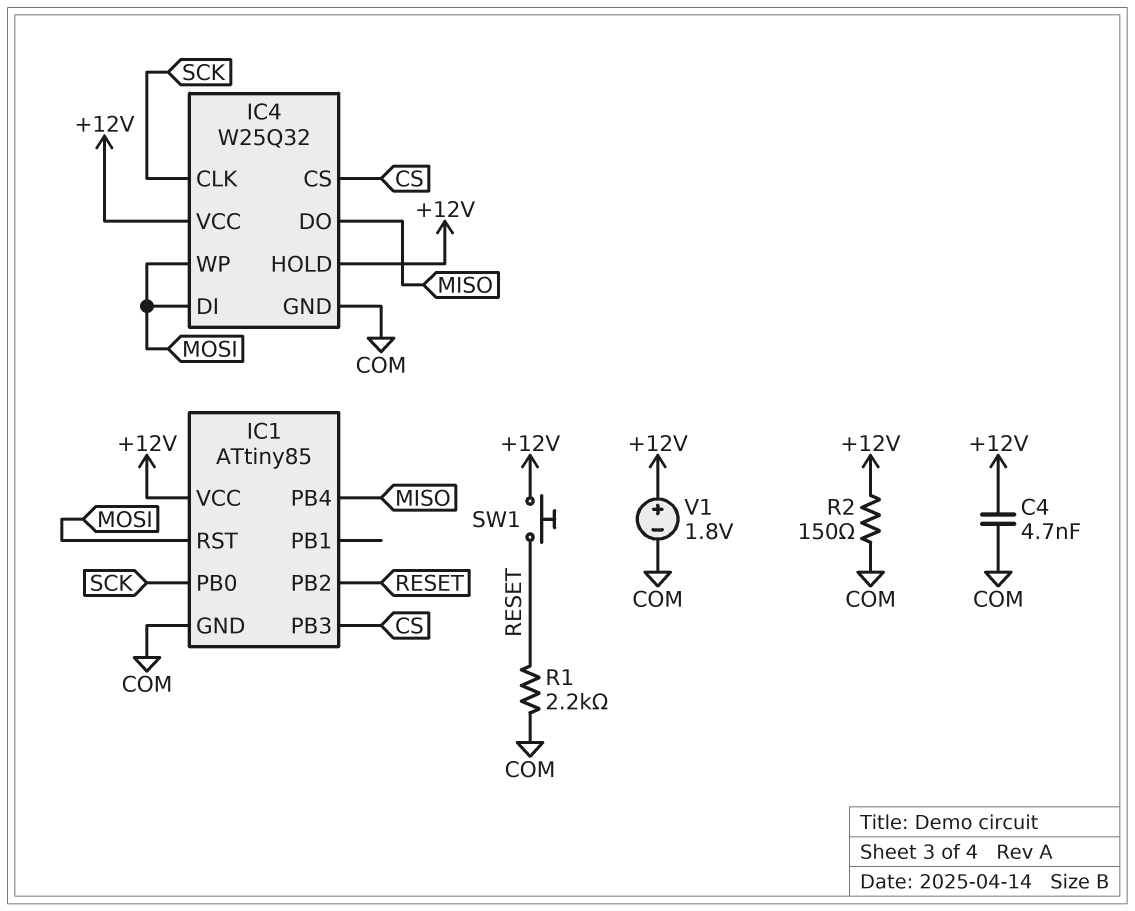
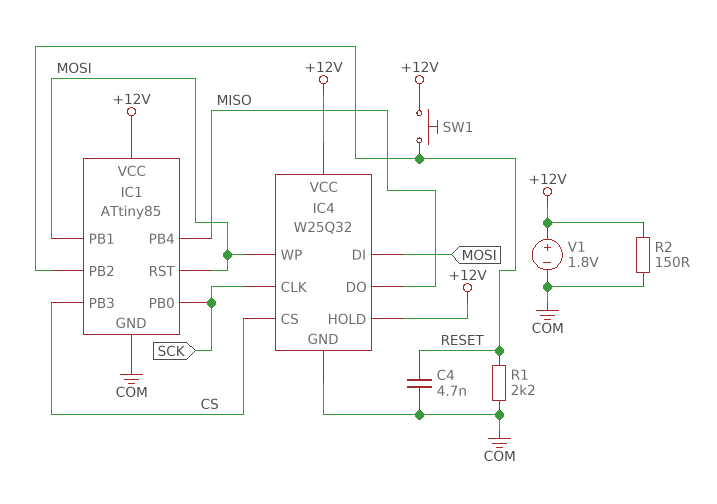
C4: 4.7nF (+12V, COM) -> 4.7nF (COM, RESET)
IC1 pin PB1: none -> MOSI

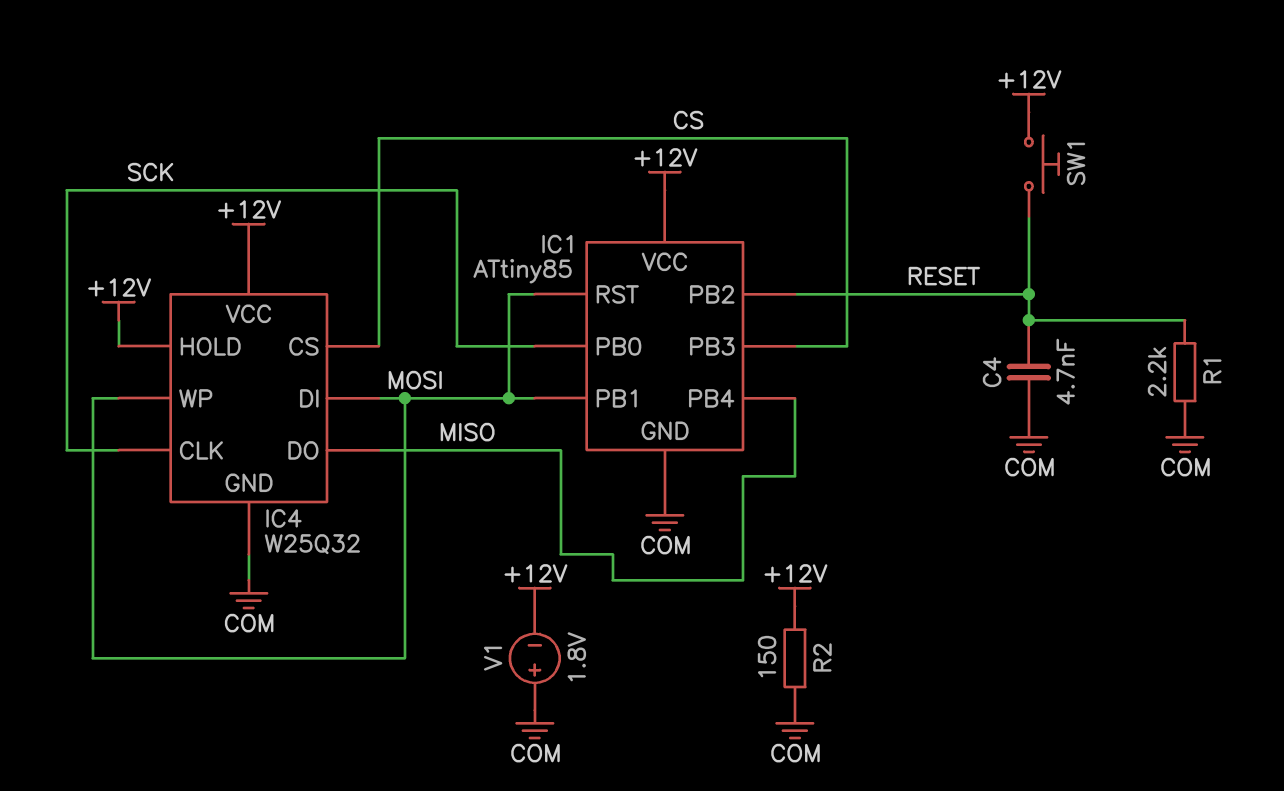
V1: 1.8V (plus +12V, minus COM) -> 1.8V (plus COM, minus +12V)

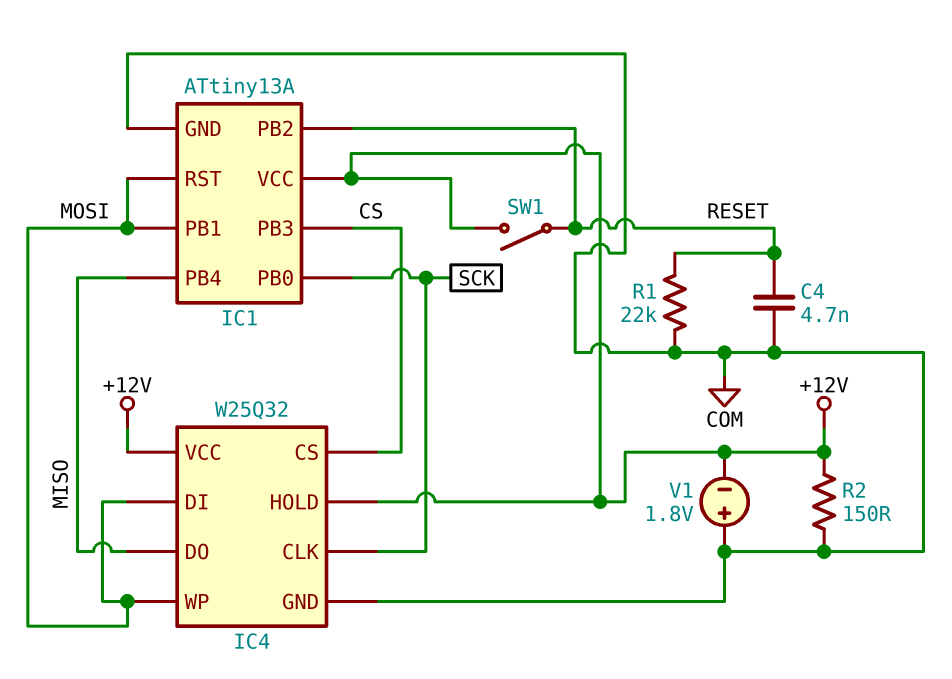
IC1: ATtiny85 -> ATtiny13A
R1: 2.2k (COM, RESET) -> 22k (COM, RESET)
SW1: button (+12V, RESET) -> switch (+12V, RESET)

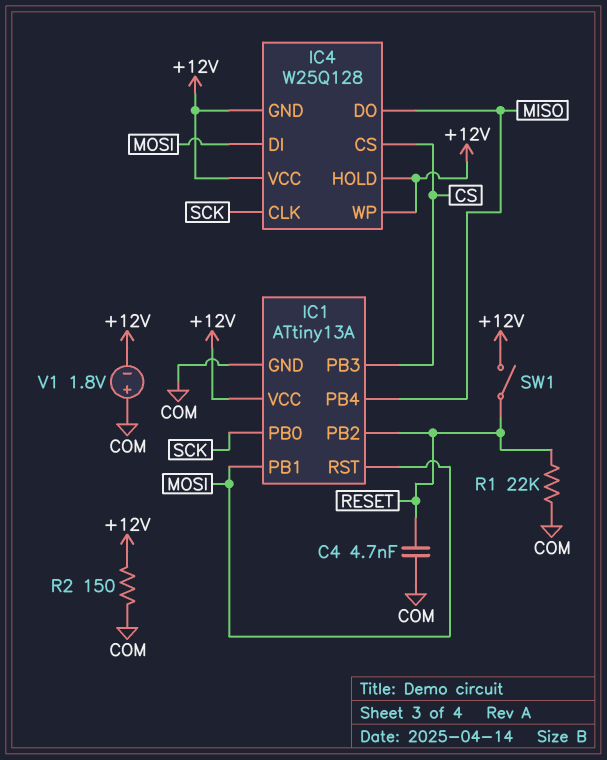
IC4: W25Q32 -> W25Q128
IC4 pin GND: COM -> +12V
IC4 pin WP: MOSI -> +12V

